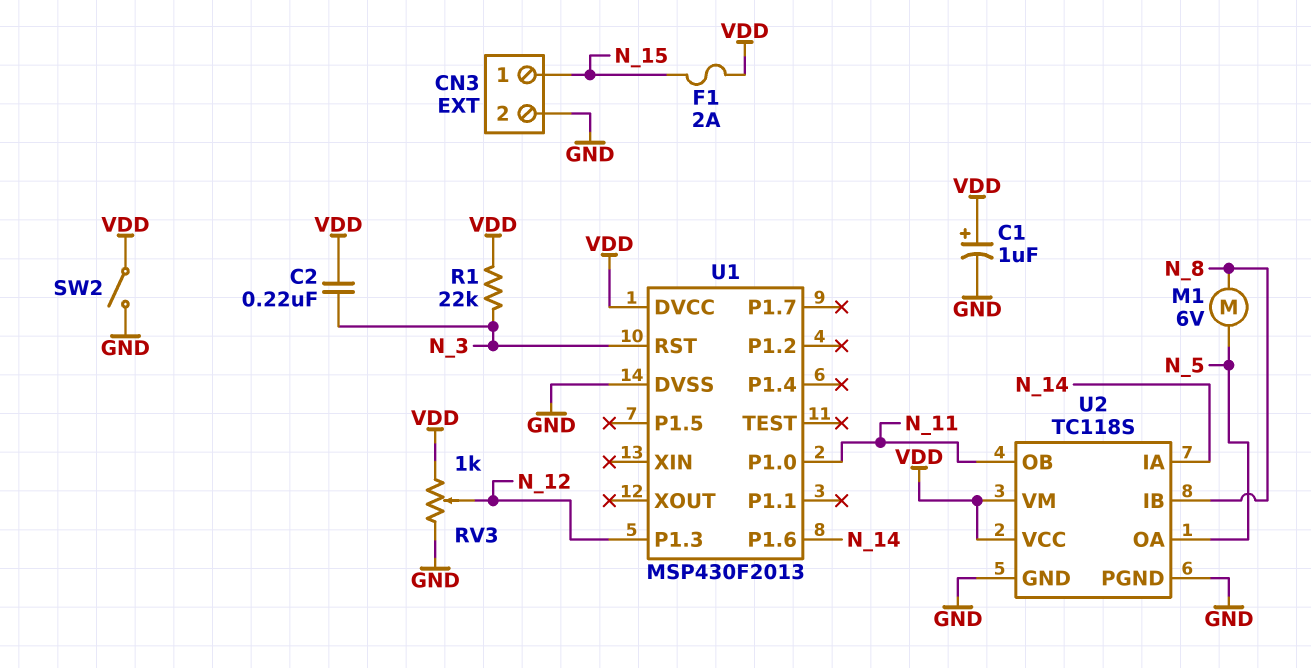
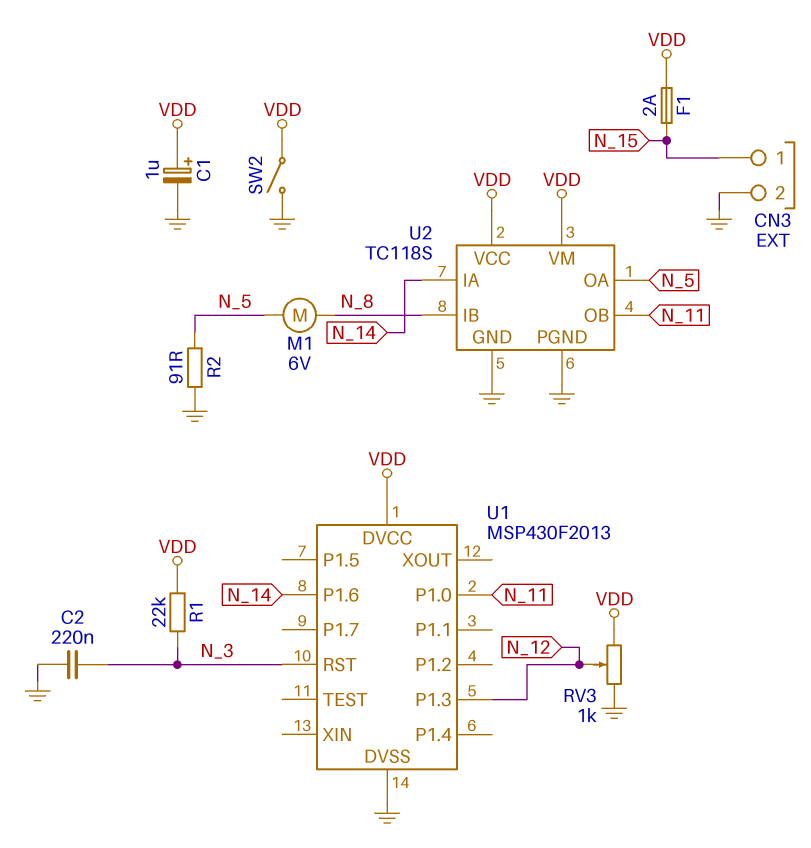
C2: 220nF (N_3, VDD) -> 220nF (GND, N_3)
R2: none -> 91 (GND, N_5)

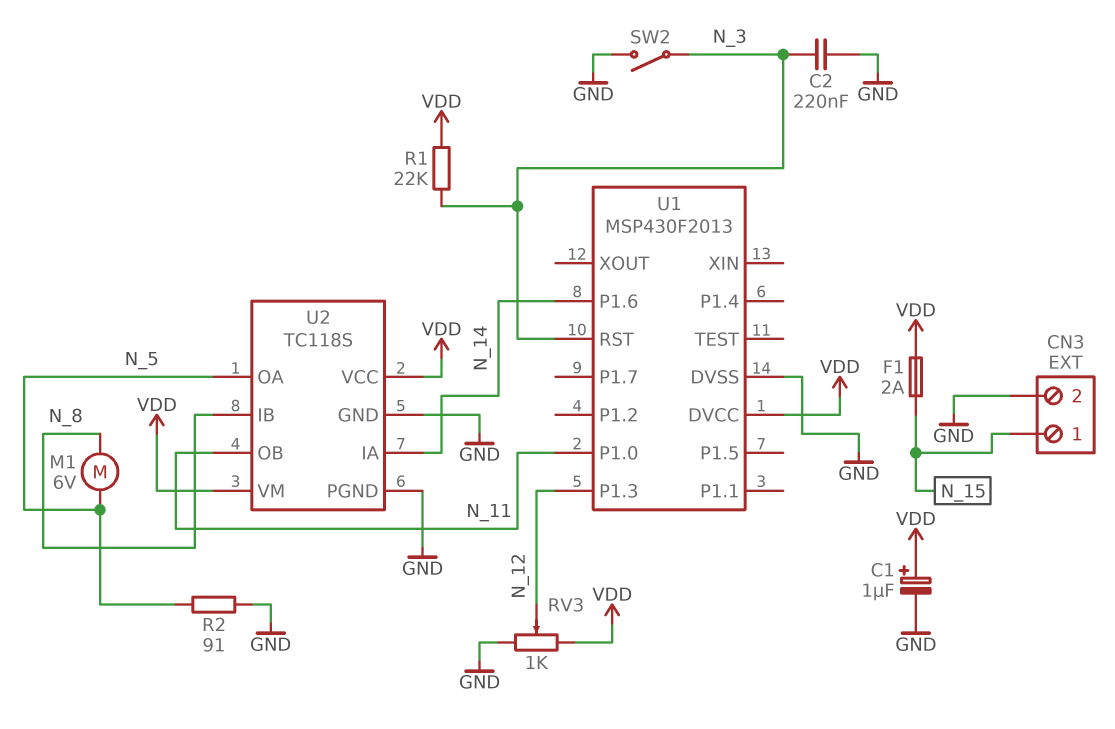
SW2: switch (GND, VDD) -> switch (GND, N_3)

